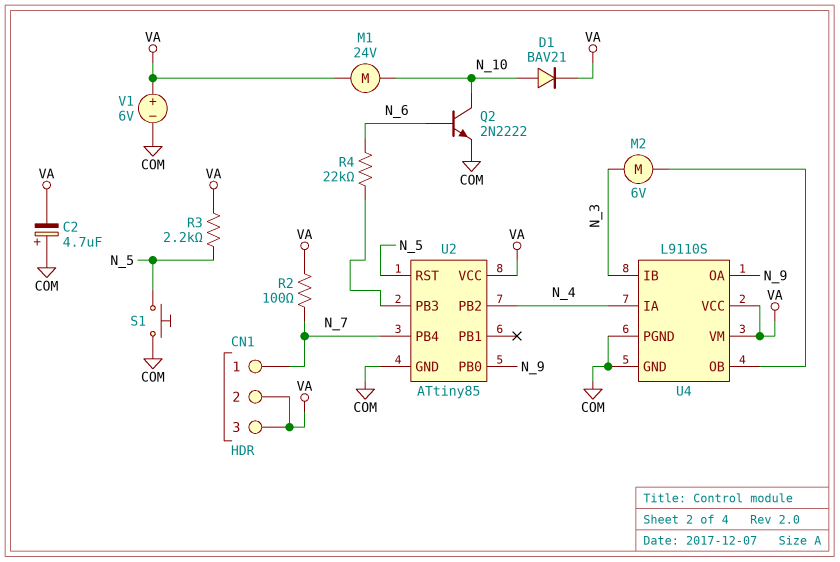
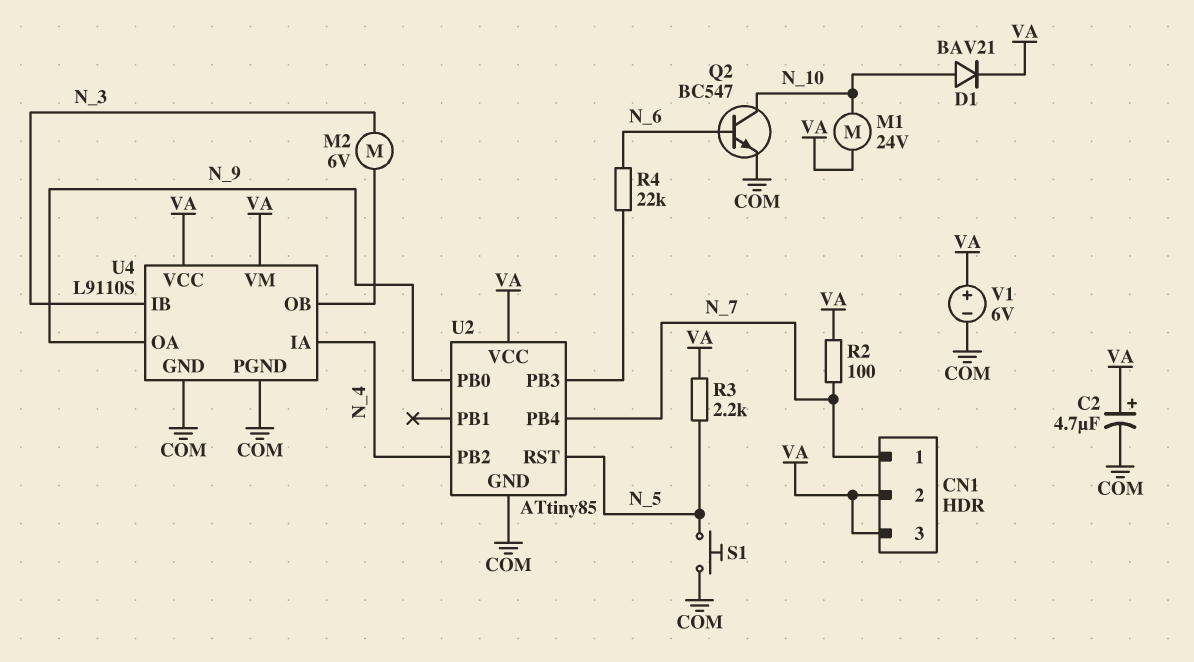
C2: 4.7uF (plus COM, minus VA) -> 4.7uF (plus VA, minus COM)
Q2: NPN 2N2222 (B N_6, C N_10, E COM) -> NPN BC547 (B N_6, C N_10, E COM)

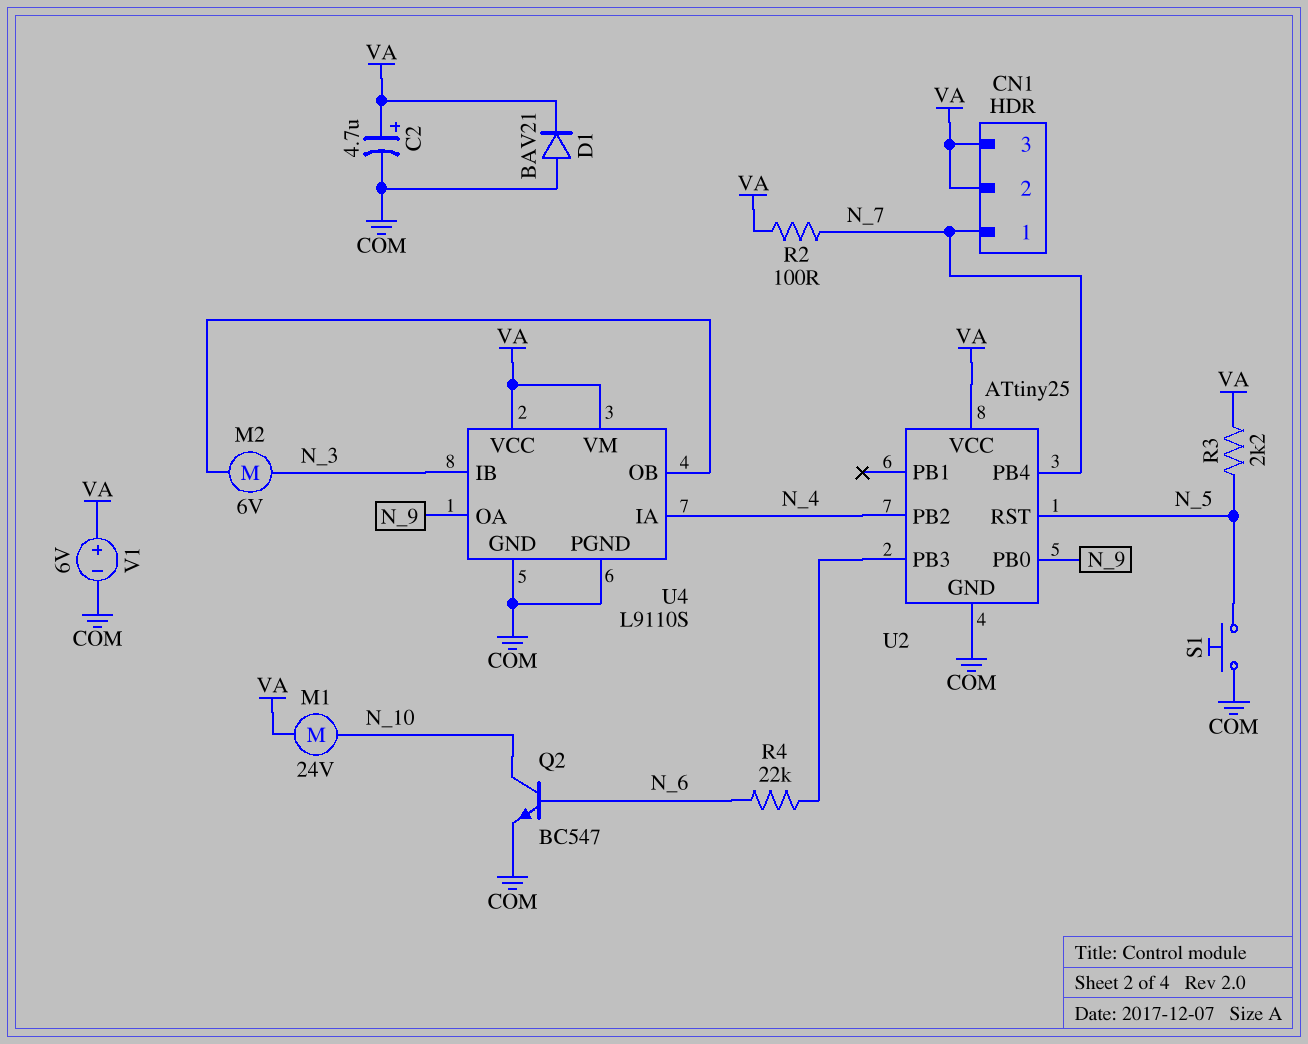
D1: diode BAV21 (A N_10, K VA) -> diode BAV21 (A COM, K VA)
U2: ATtiny85 -> ATtiny25

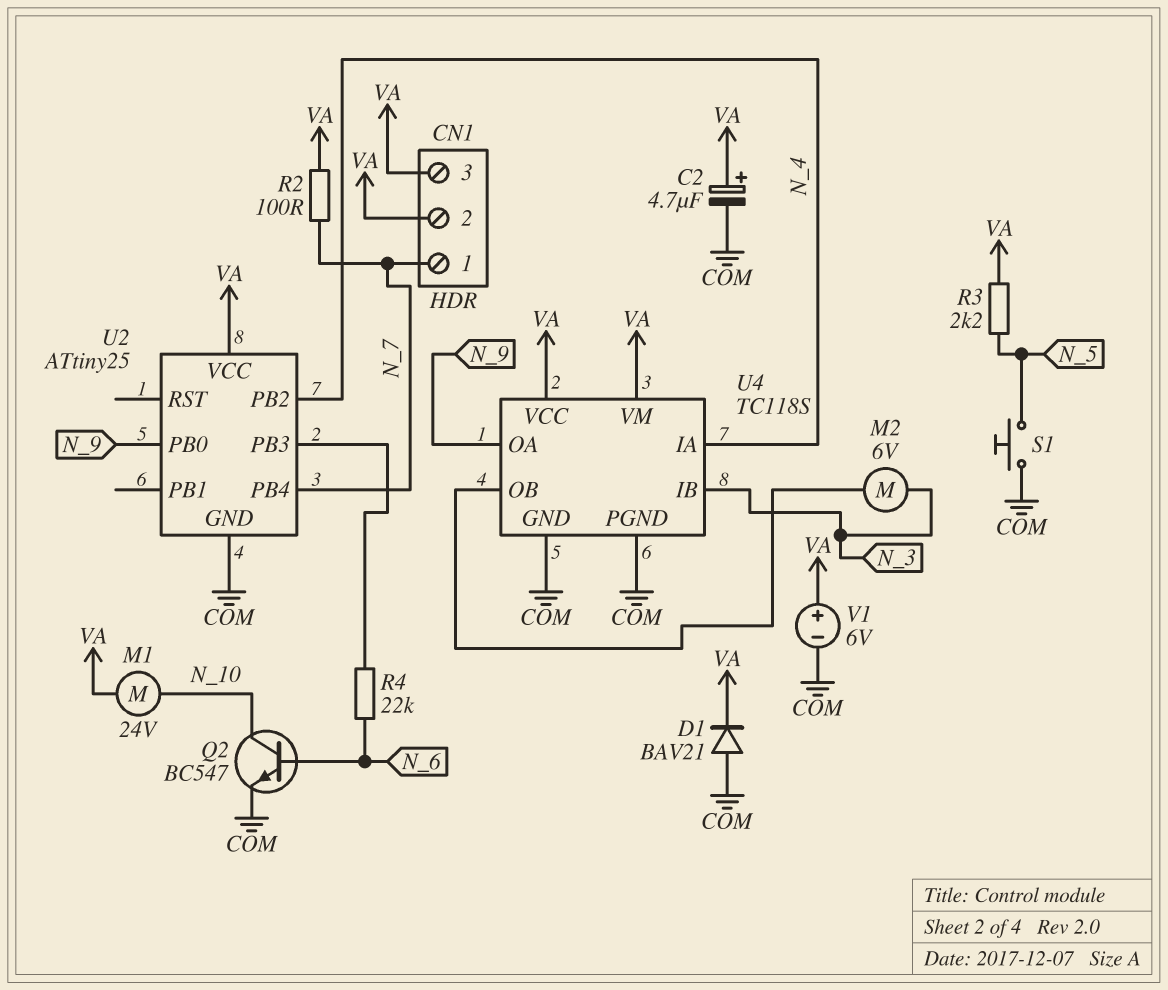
U2 pin RST: N_5 -> none
U4: L9110S -> TC118S

